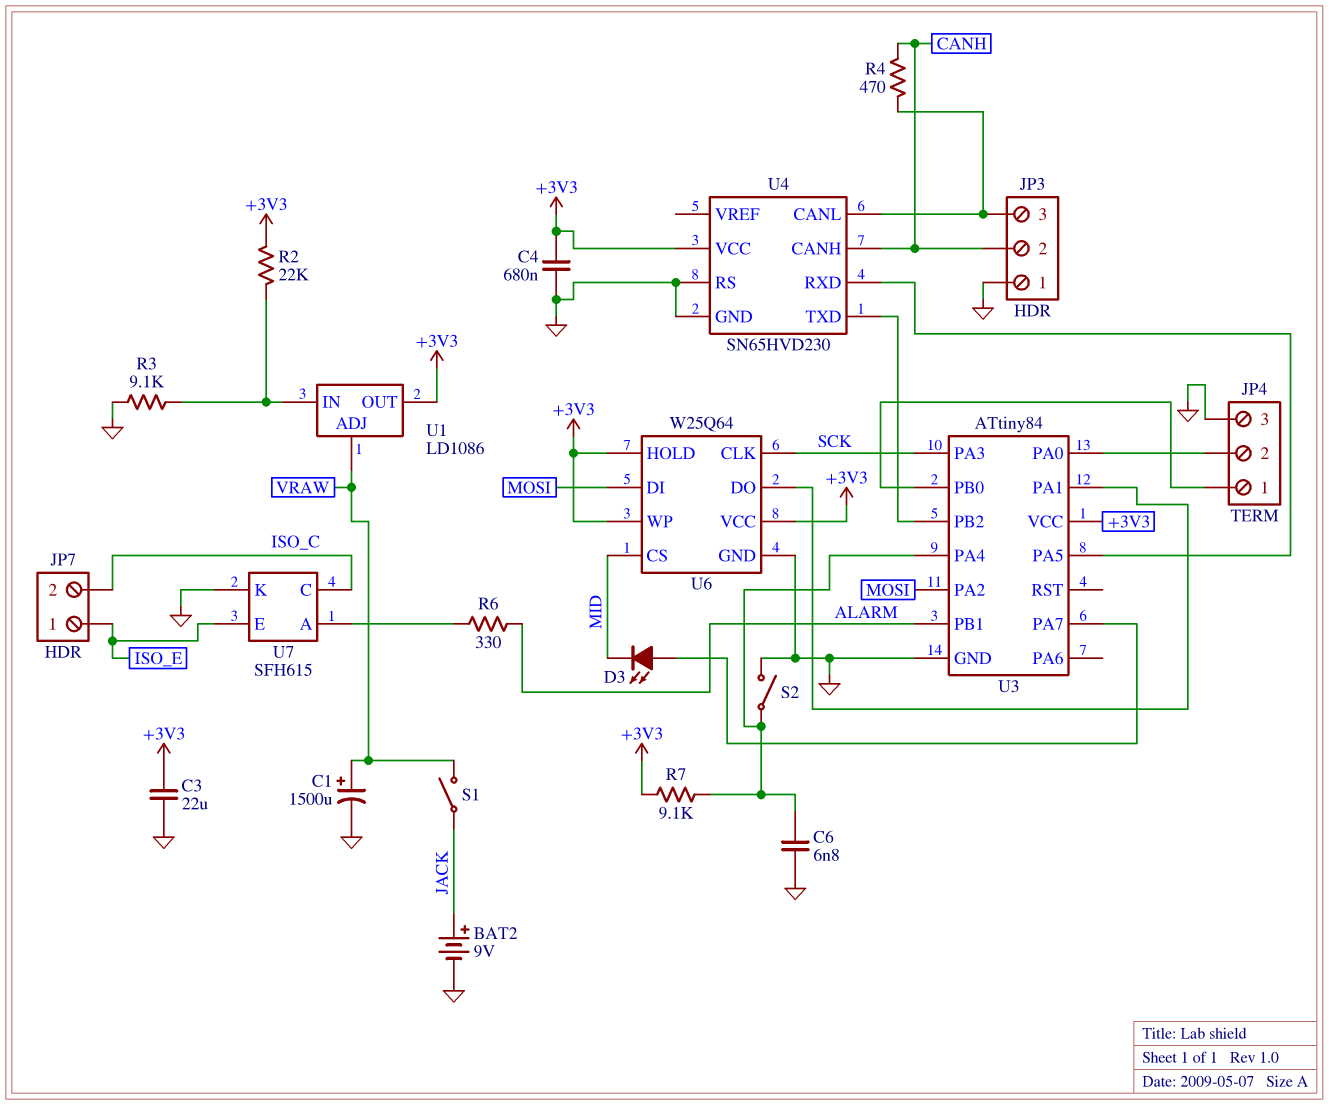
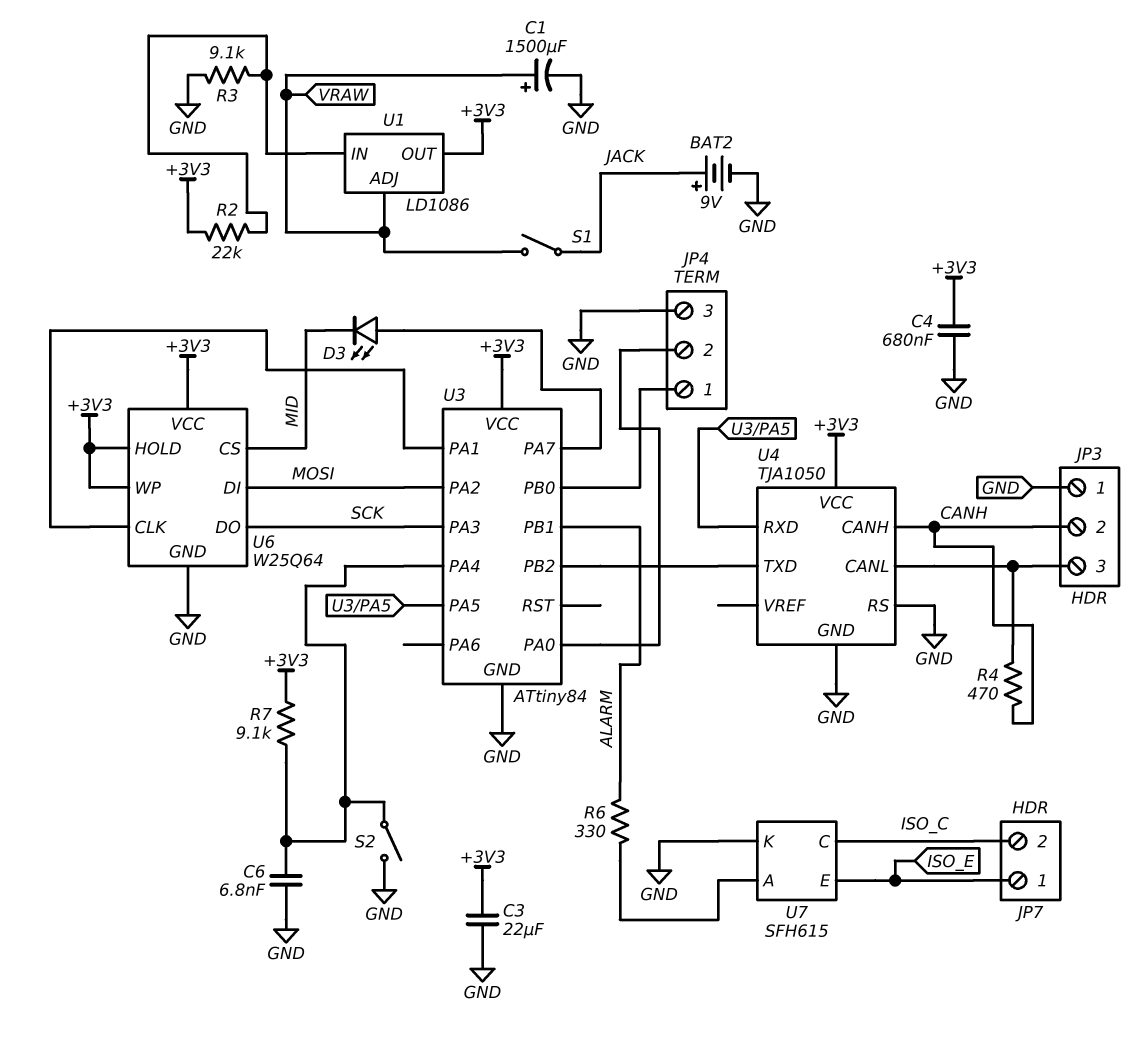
U4: SN65HVD230 -> TJA1050
U6 pin CLK: SCK -> U3/PA1
U6 pin DO: U3/PA1 -> SCK

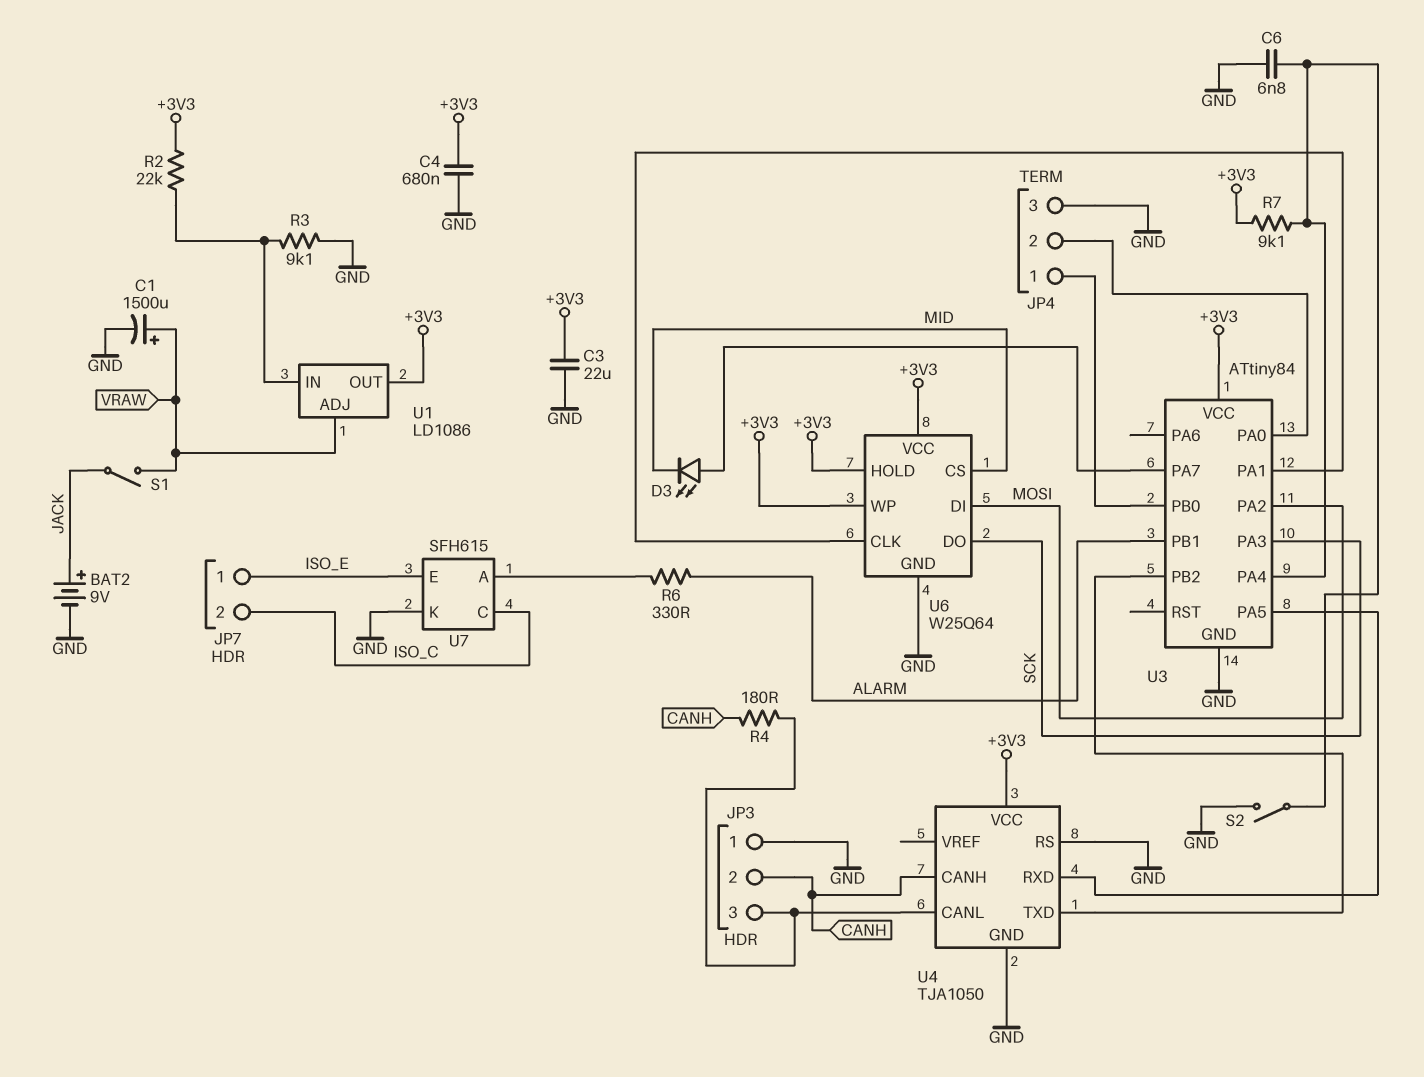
R4: 470 (CANH, JP3/3) -> 180 (CANH, JP3/3)

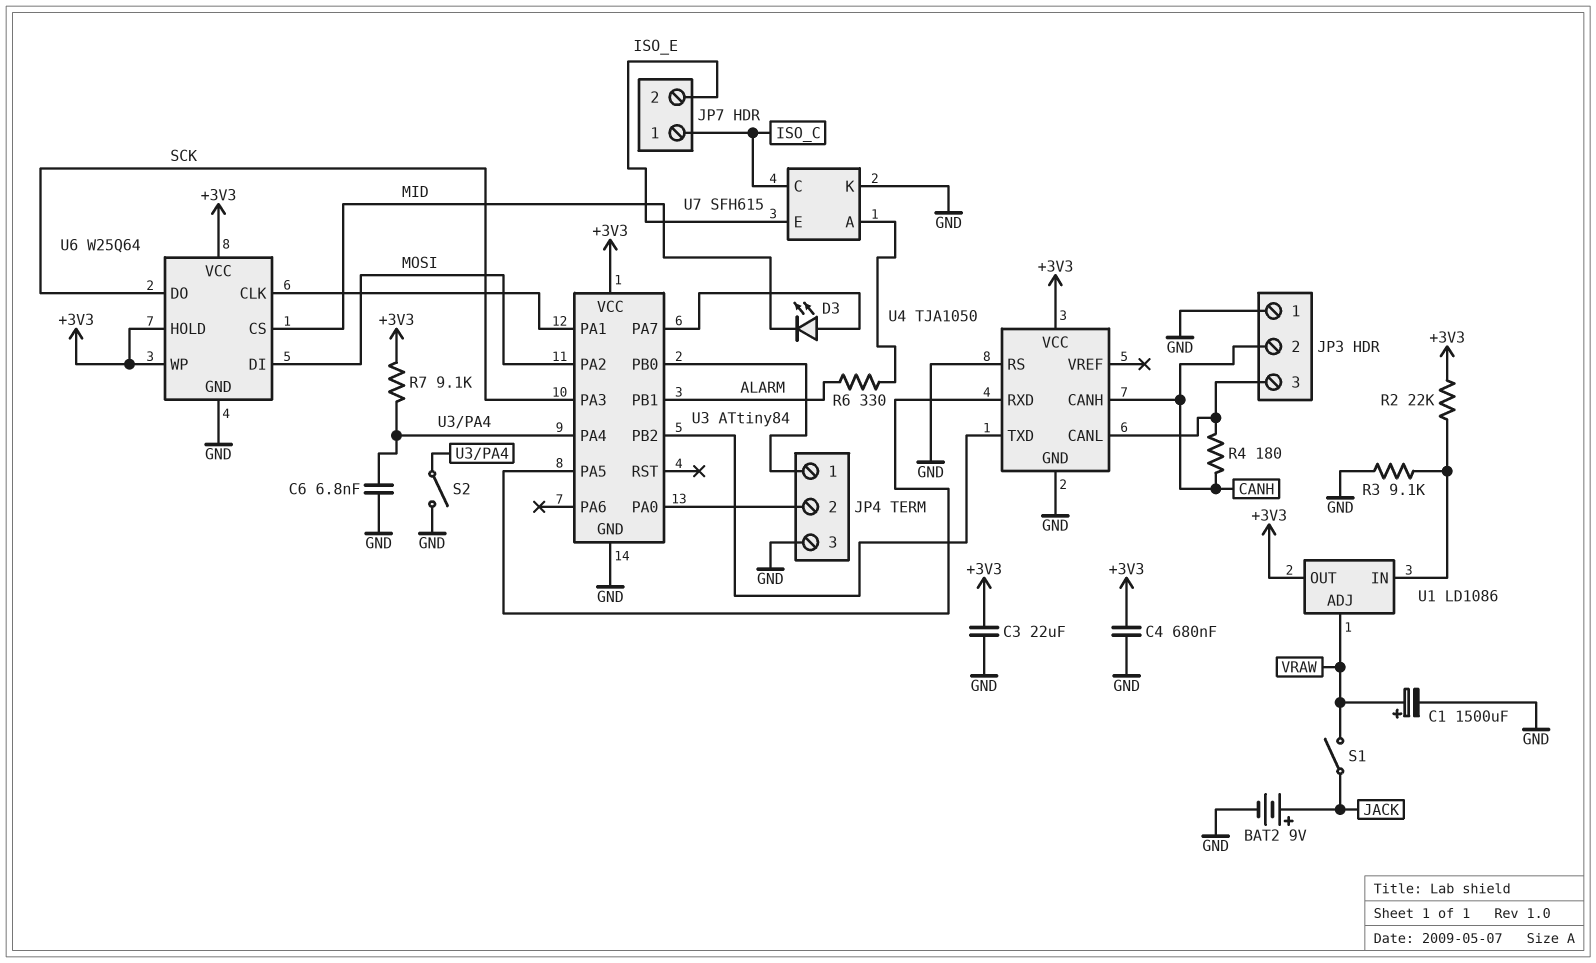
JP7 pin 1: ISO_E -> ISO_C
JP7 pin 2: ISO_C -> ISO_E

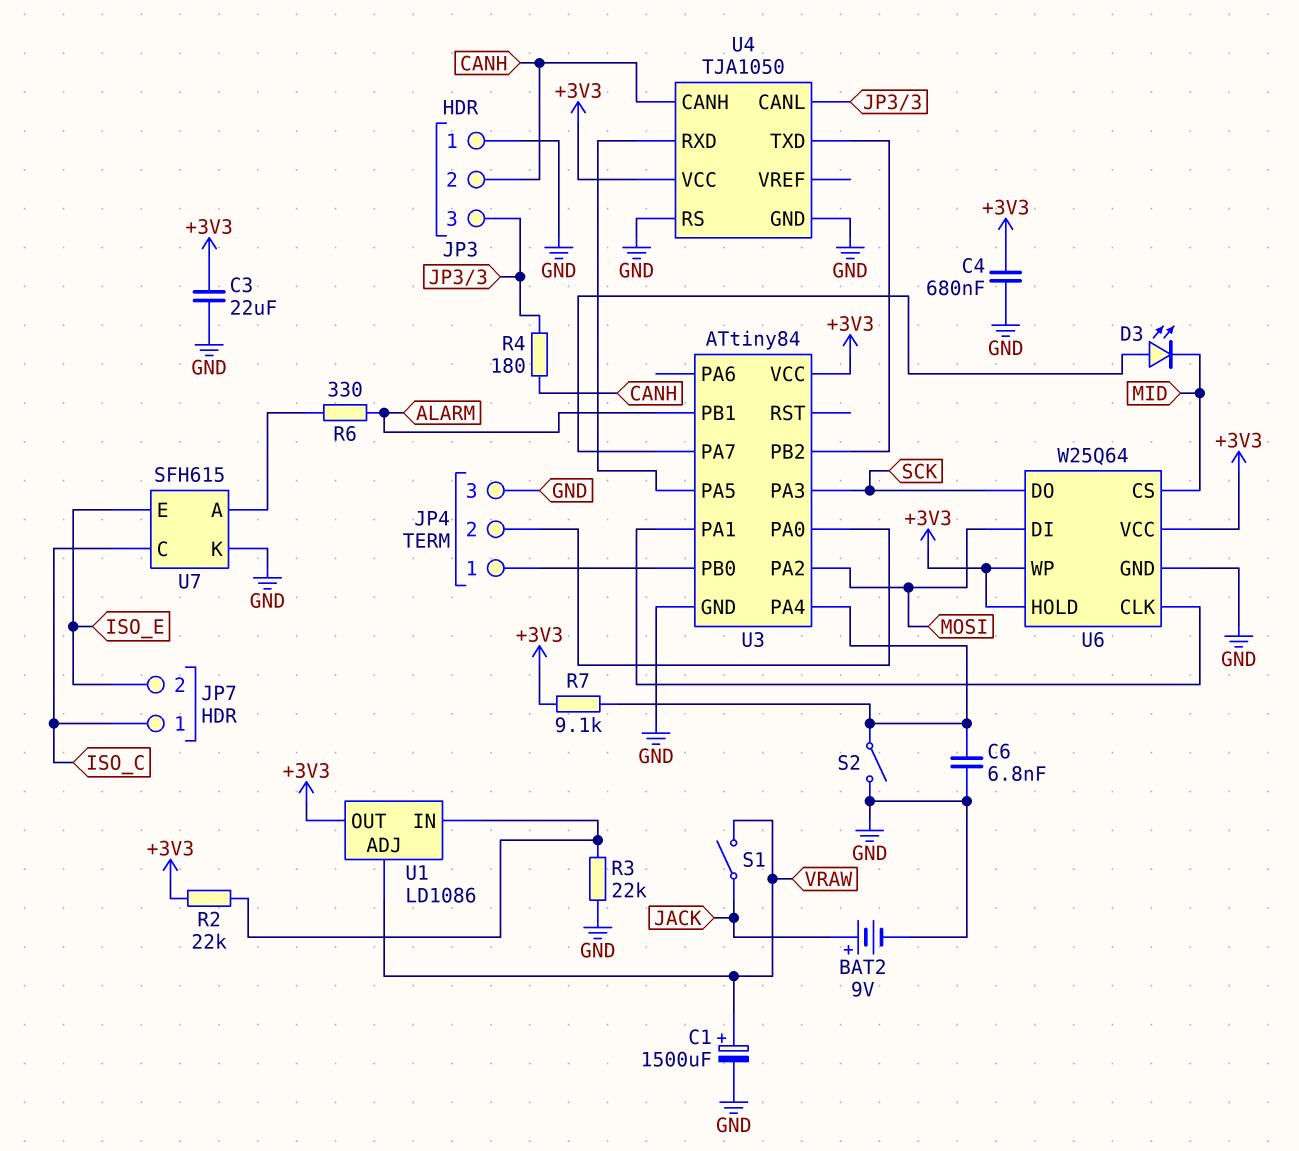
R3: 9.1k (GND, U1/IN) -> 22k (GND, U1/IN)

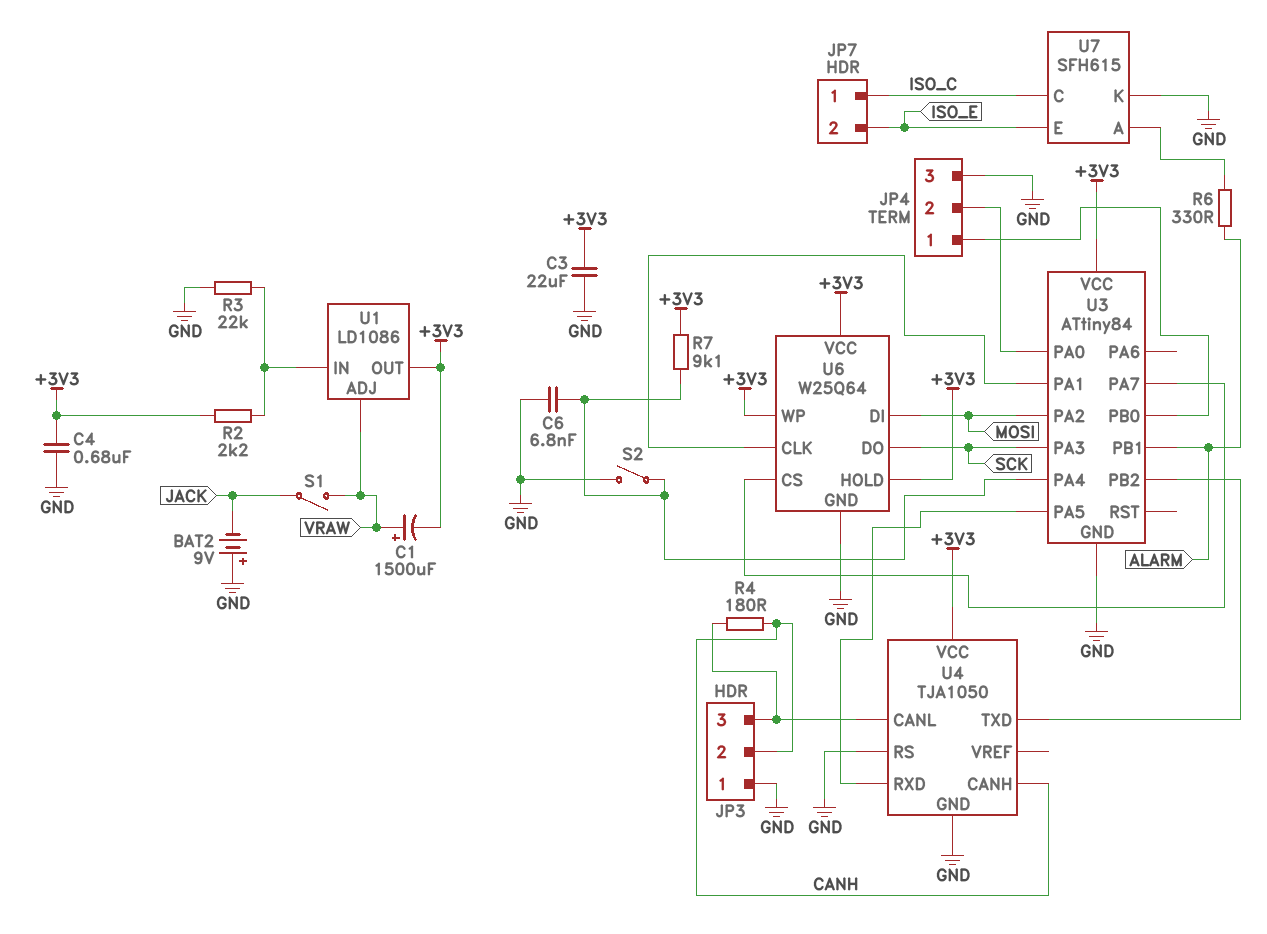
BAT2: 9V (plus JACK, minus GND) -> 9V (plus GND, minus JACK)
C1: 1500uF (plus VRAW, minus GND) -> 1500uF (plus VRAW, minus +3V3)
D3: LED (A U3/PA7, K MID) -> none
R2: 22k (+3V3, U1/IN) -> 2.2k (+3V3, U1/IN)
U6 pin CS: MID -> U3/PA7

